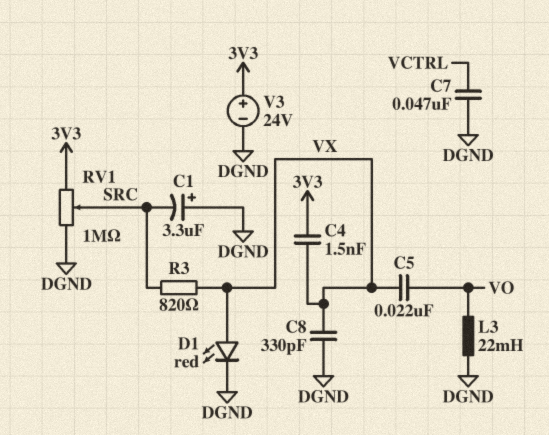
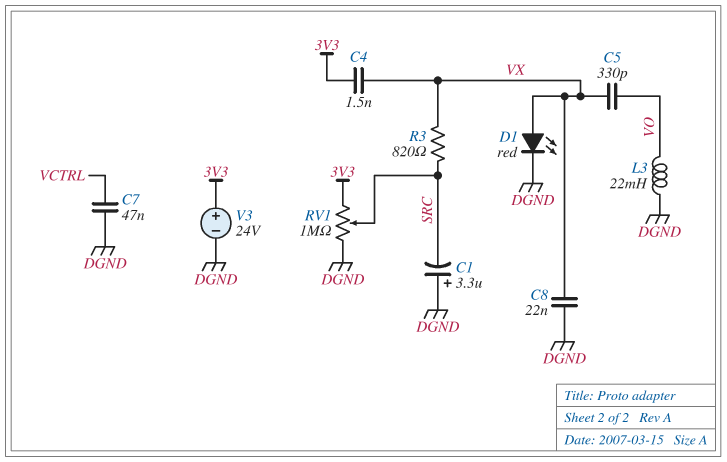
C5: 22nF (VO, VX) -> 330pF (VO, VX)
C8: 330pF (DGND, VX) -> 22nF (DGND, VX)

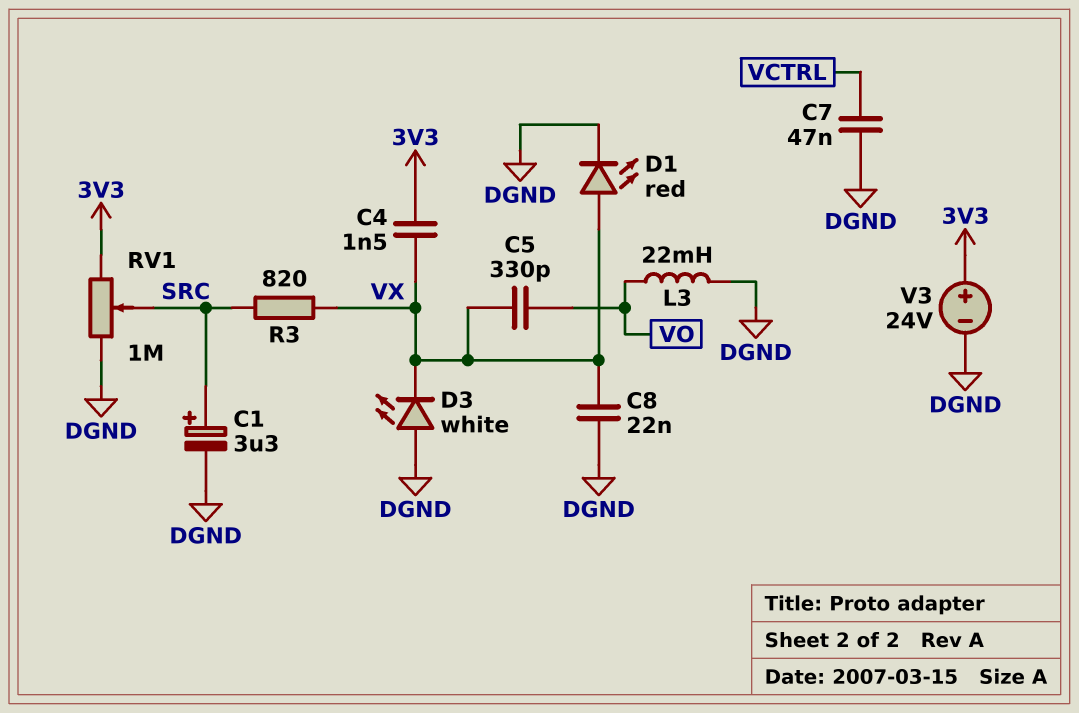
C1: 3.3uF (plus DGND, minus SRC) -> 3.3uF (plus SRC, minus DGND)
D3: none -> LED white (A DGND, K VX)

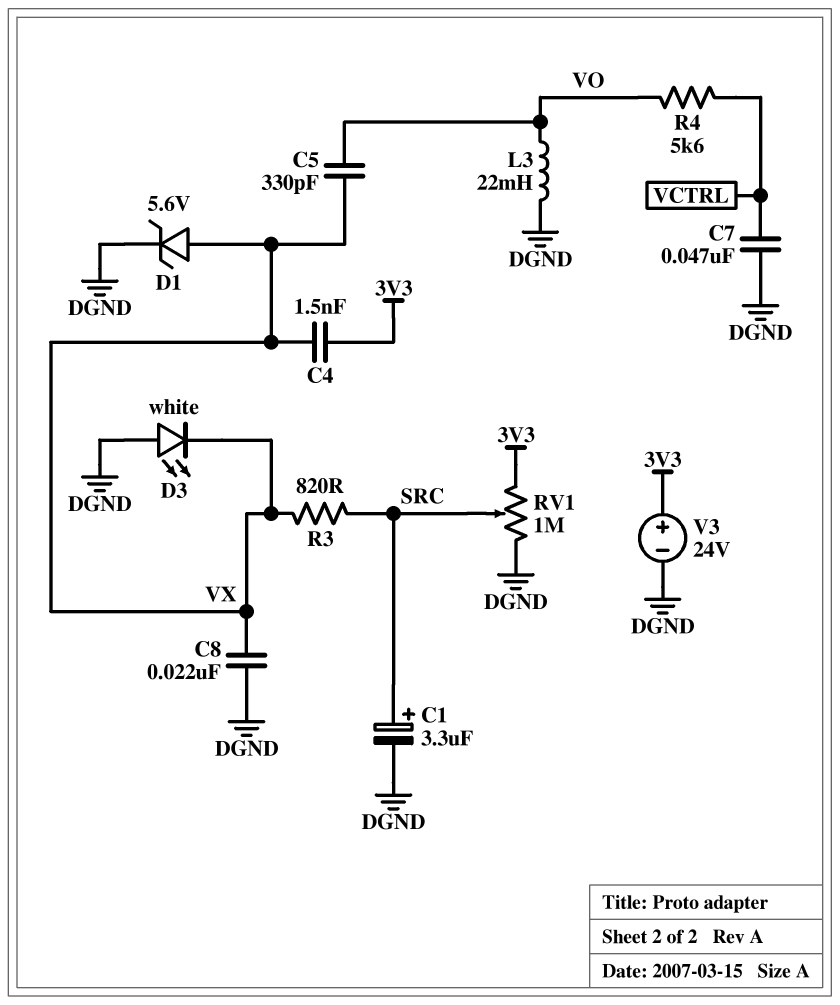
D1: LED red (A VX, K DGND) -> zener 5.6V (A VX, K DGND)
R4: none -> 5.6k (VCTRL, VO)

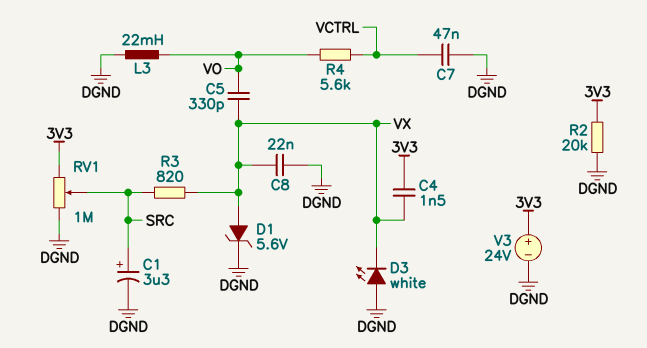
R2: none -> 20k (3V3, DGND)

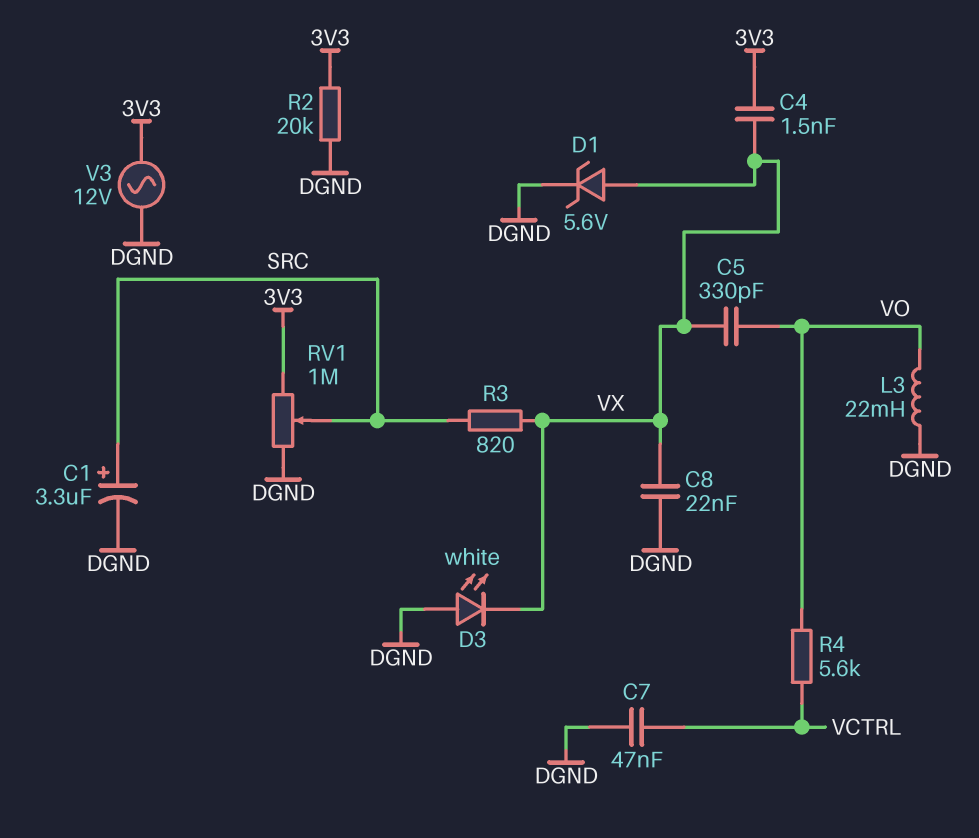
V3: 24V (plus 3V3, minus DGND) -> AC 12V (3V3, DGND)

